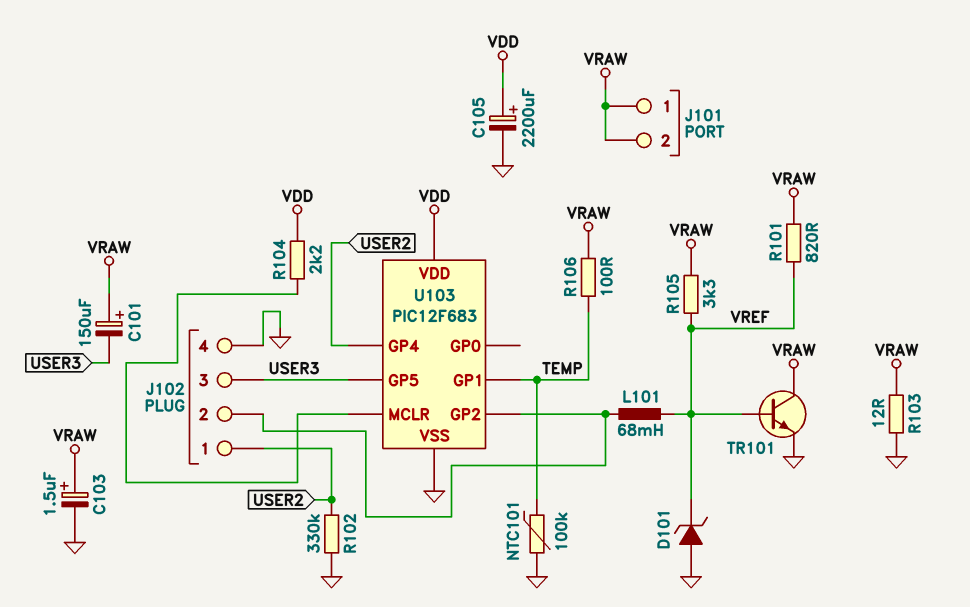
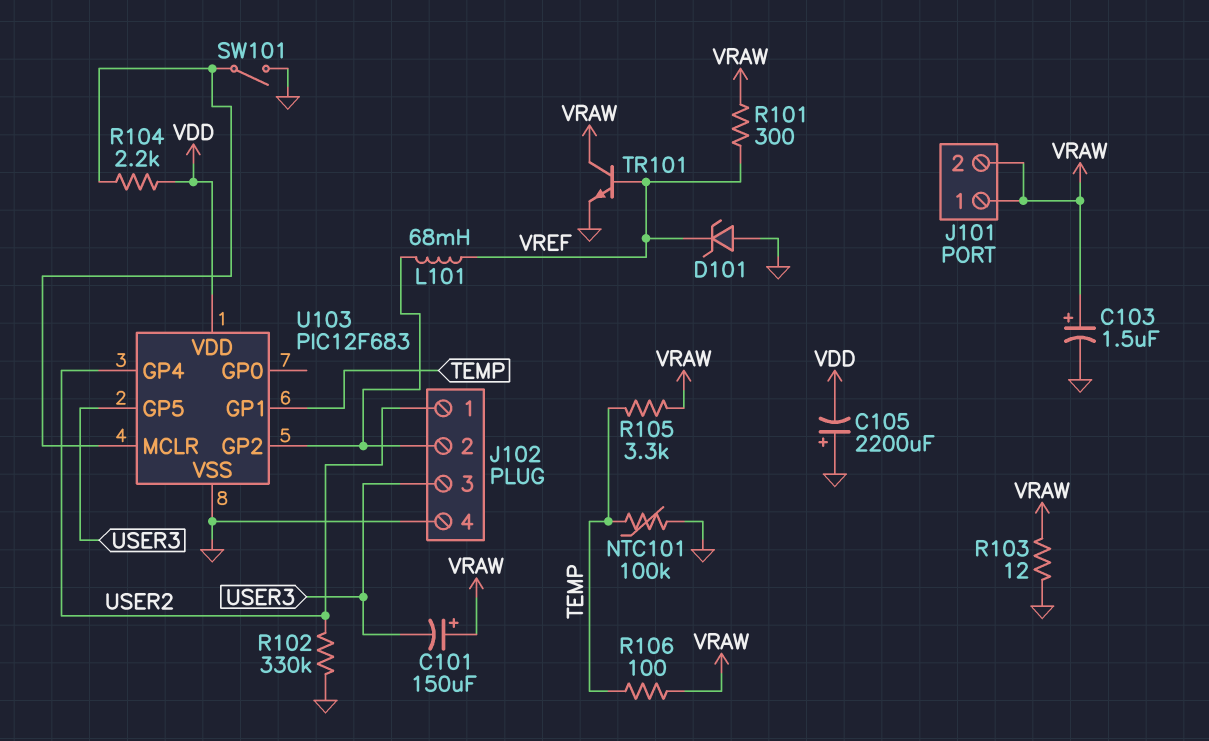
C105: 2200uF (plus VDD, minus GND) -> 2200uF (plus GND, minus VDD)
R101: 820 (VRAW, VREF) -> 300 (VRAW, VREF)
R105: 3.3k (VRAW, VREF) -> 3.3k (TEMP, VRAW)
SW101: none -> switch (GND, U103/MCLR)

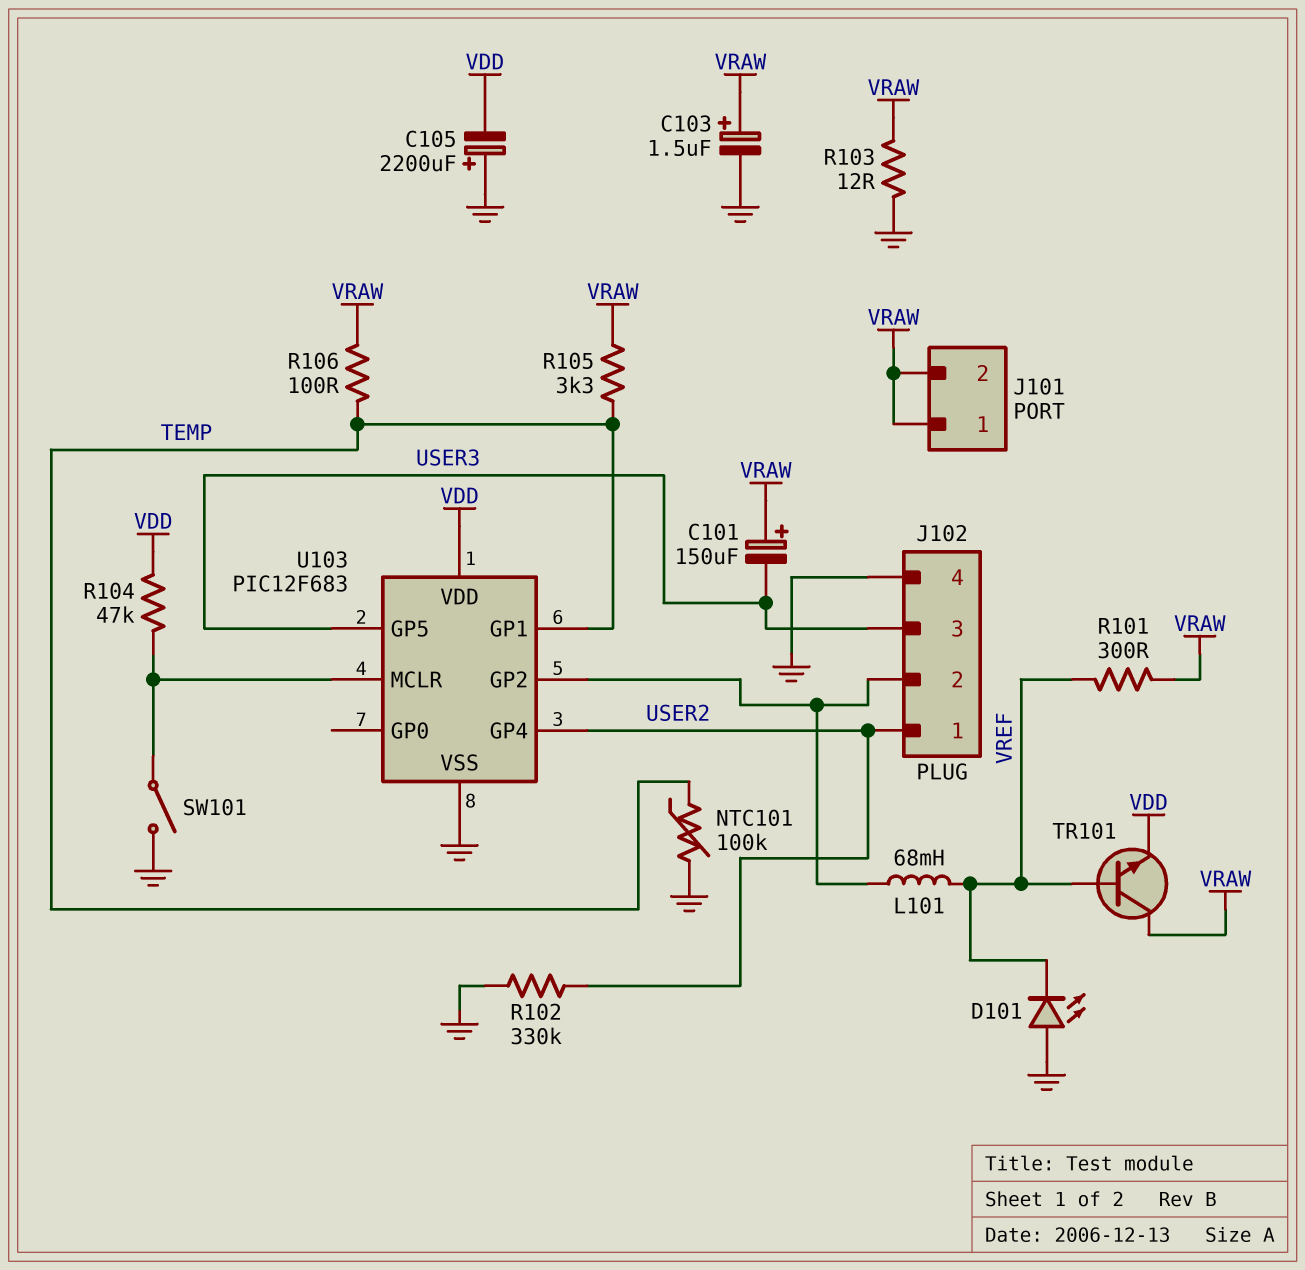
D101: zener (A GND, K VREF) -> LED (A GND, K VREF)
R104: 2.2k (U103/MCLR, VDD) -> 47k (U103/MCLR, VDD)
TR101: NPN (B VREF, C VRAW, E GND) -> NPN (B VREF, C VRAW, E VDD)

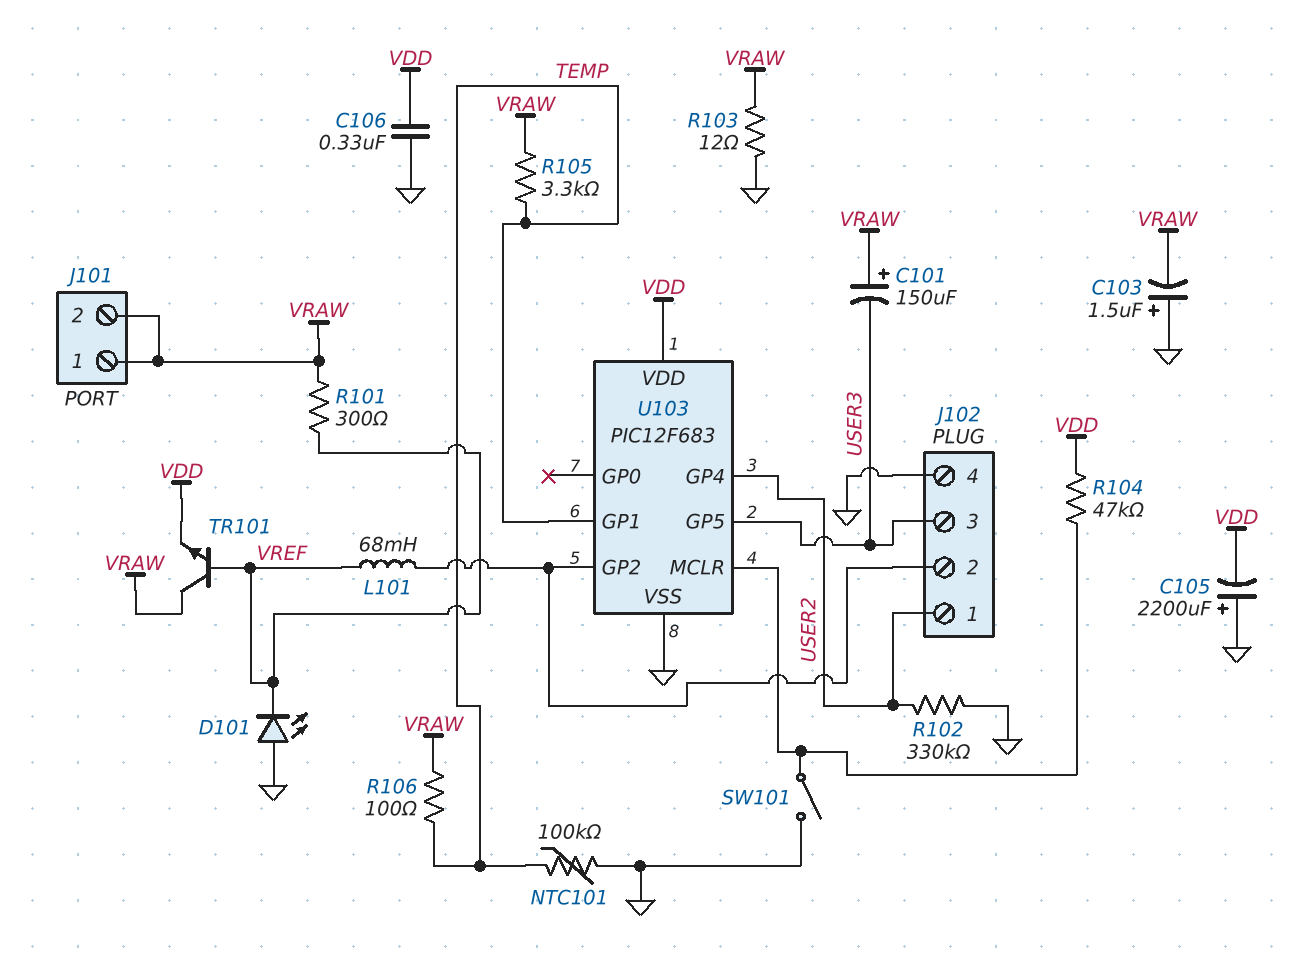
C103: 1.5uF (plus VRAW, minus GND) -> 1.5uF (plus GND, minus VRAW)
C106: none -> 330nF (GND, VDD)

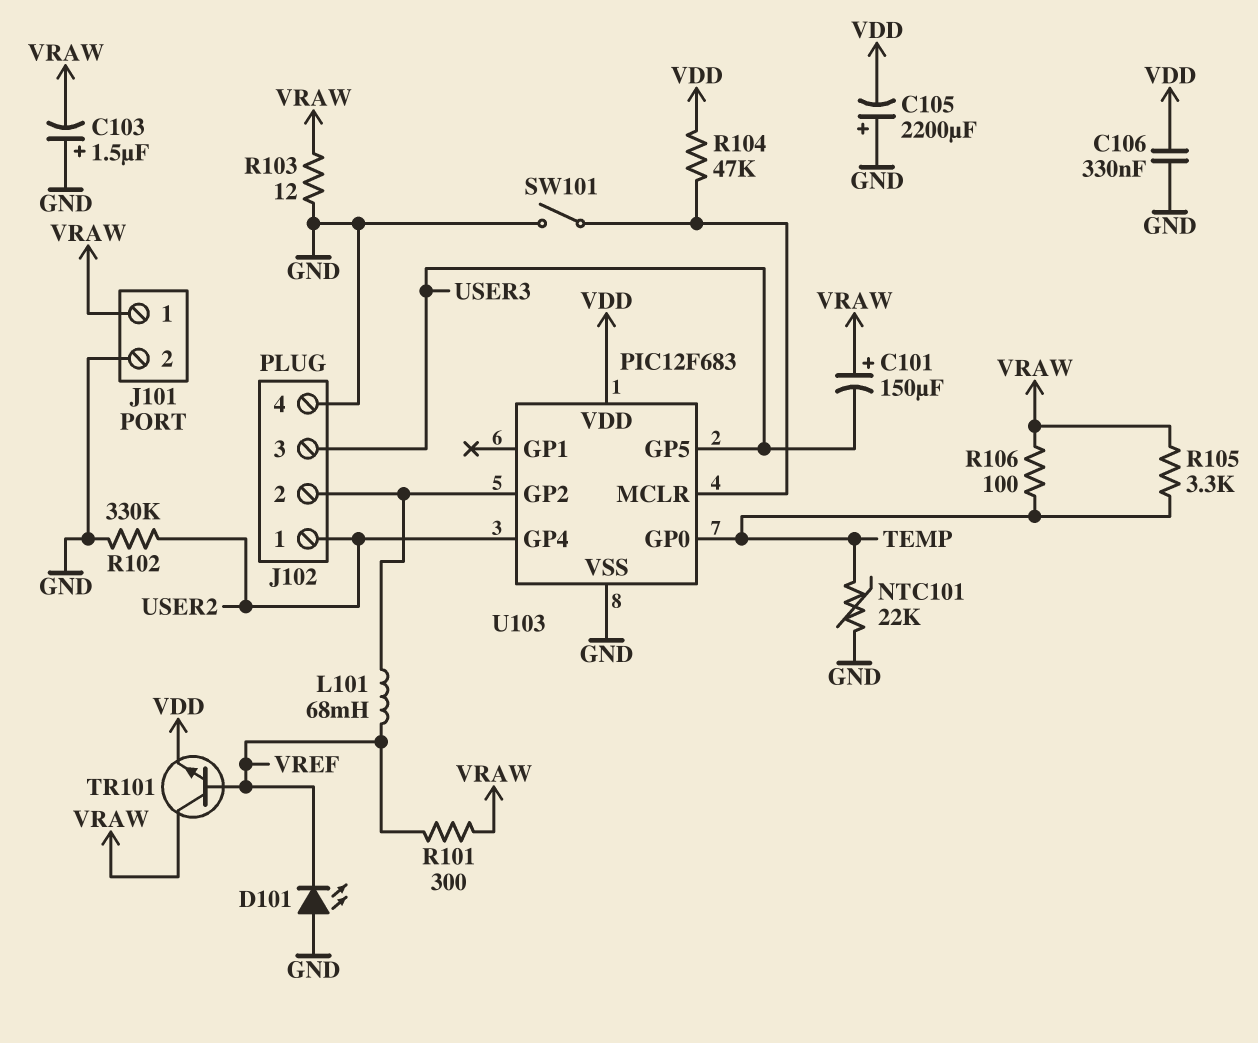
J101 pin 2: VRAW -> GND
NTC101: 100k (GND, TEMP) -> 22k (GND, TEMP)
U103 pin GP0: none -> TEMP
U103 pin GP1: TEMP -> none

